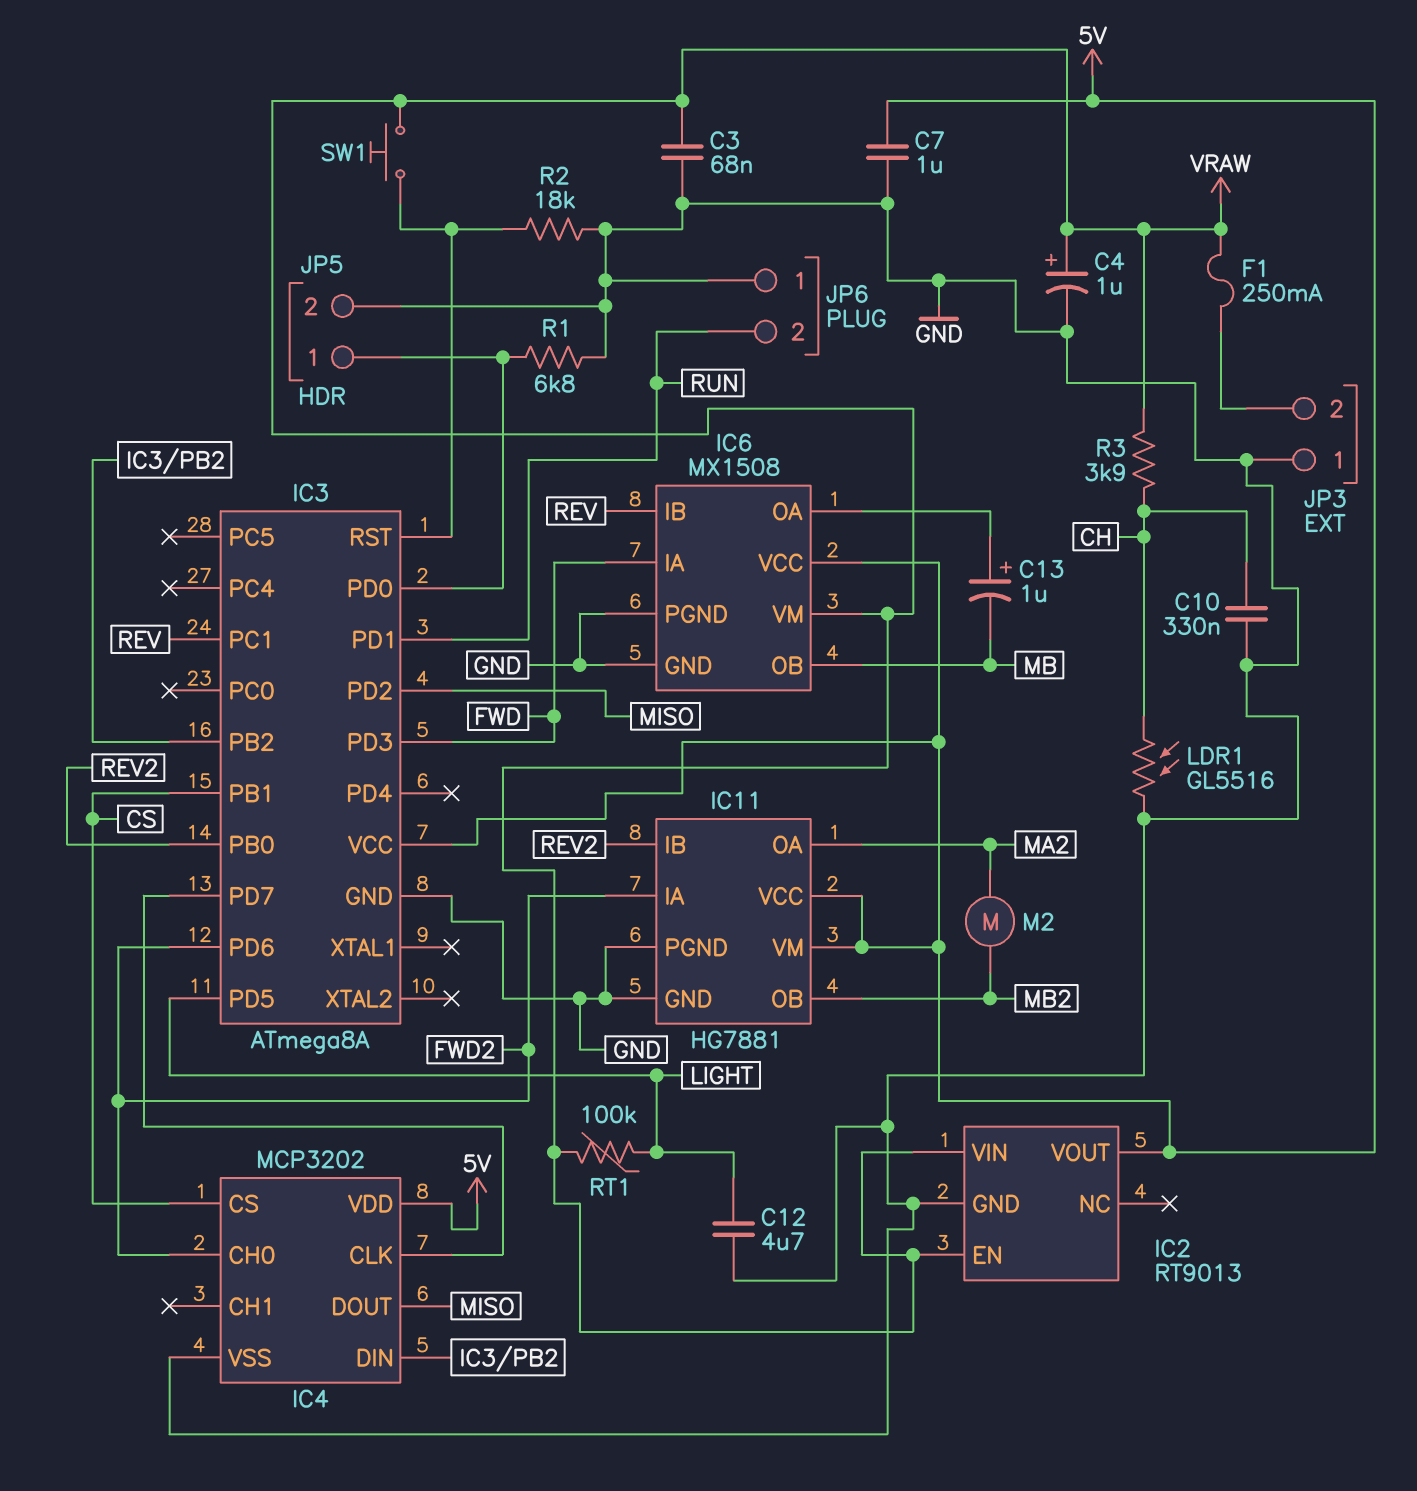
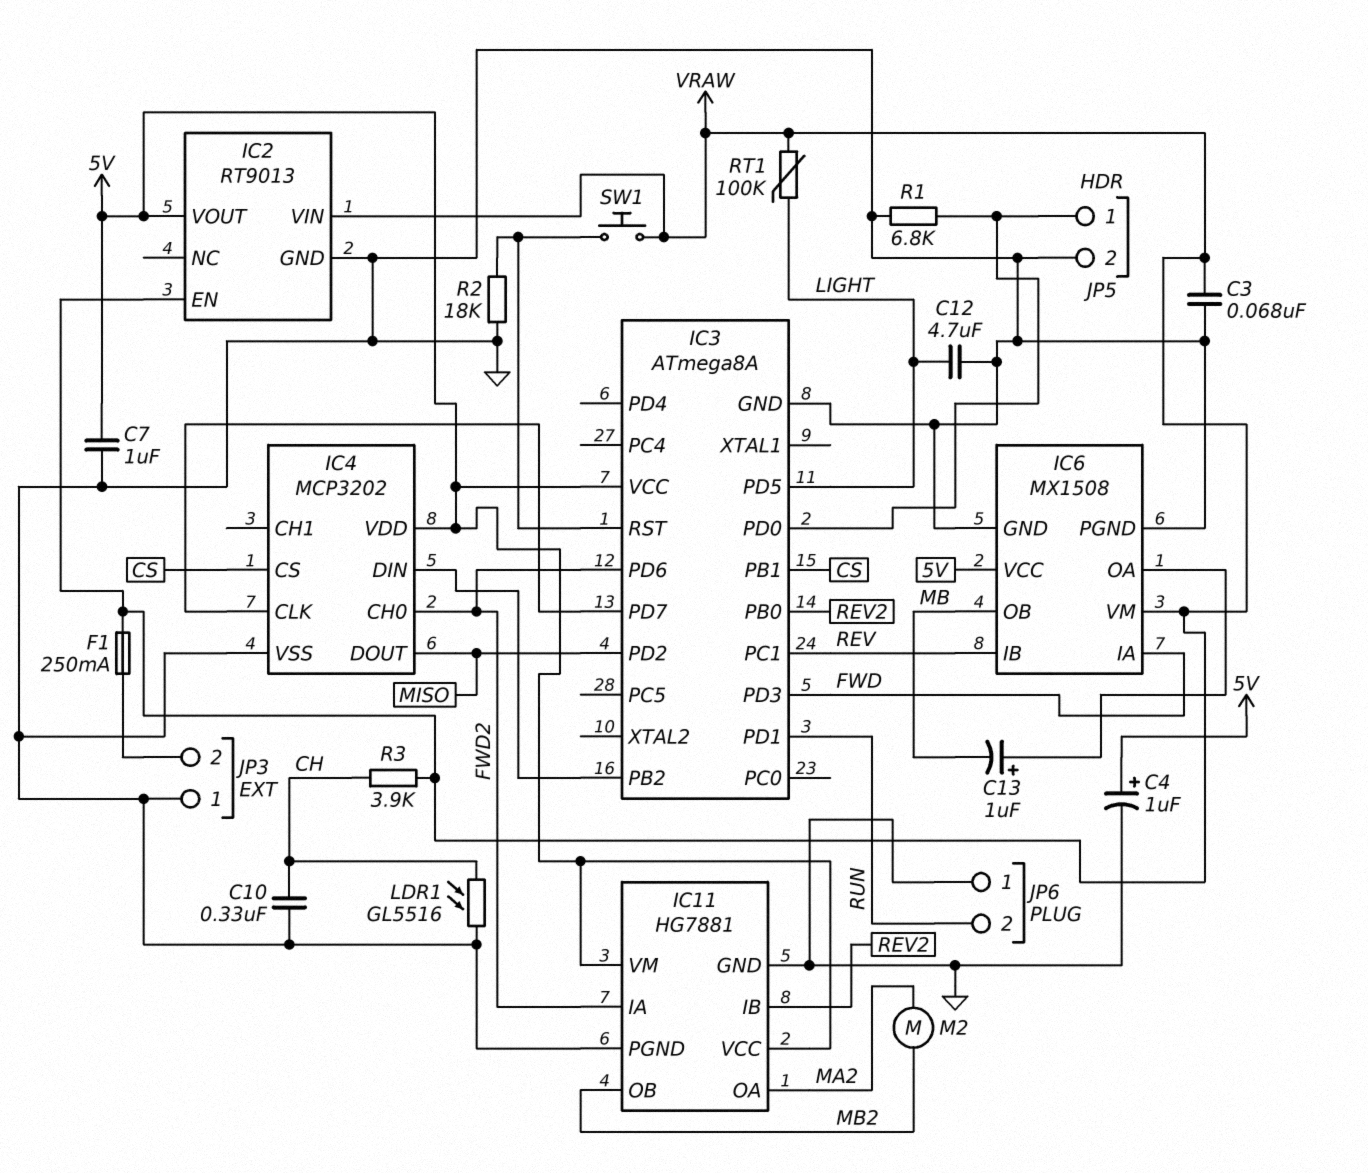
C4: 1uF (plus VRAW, minus GND) -> 1uF (plus 5V, minus GND)

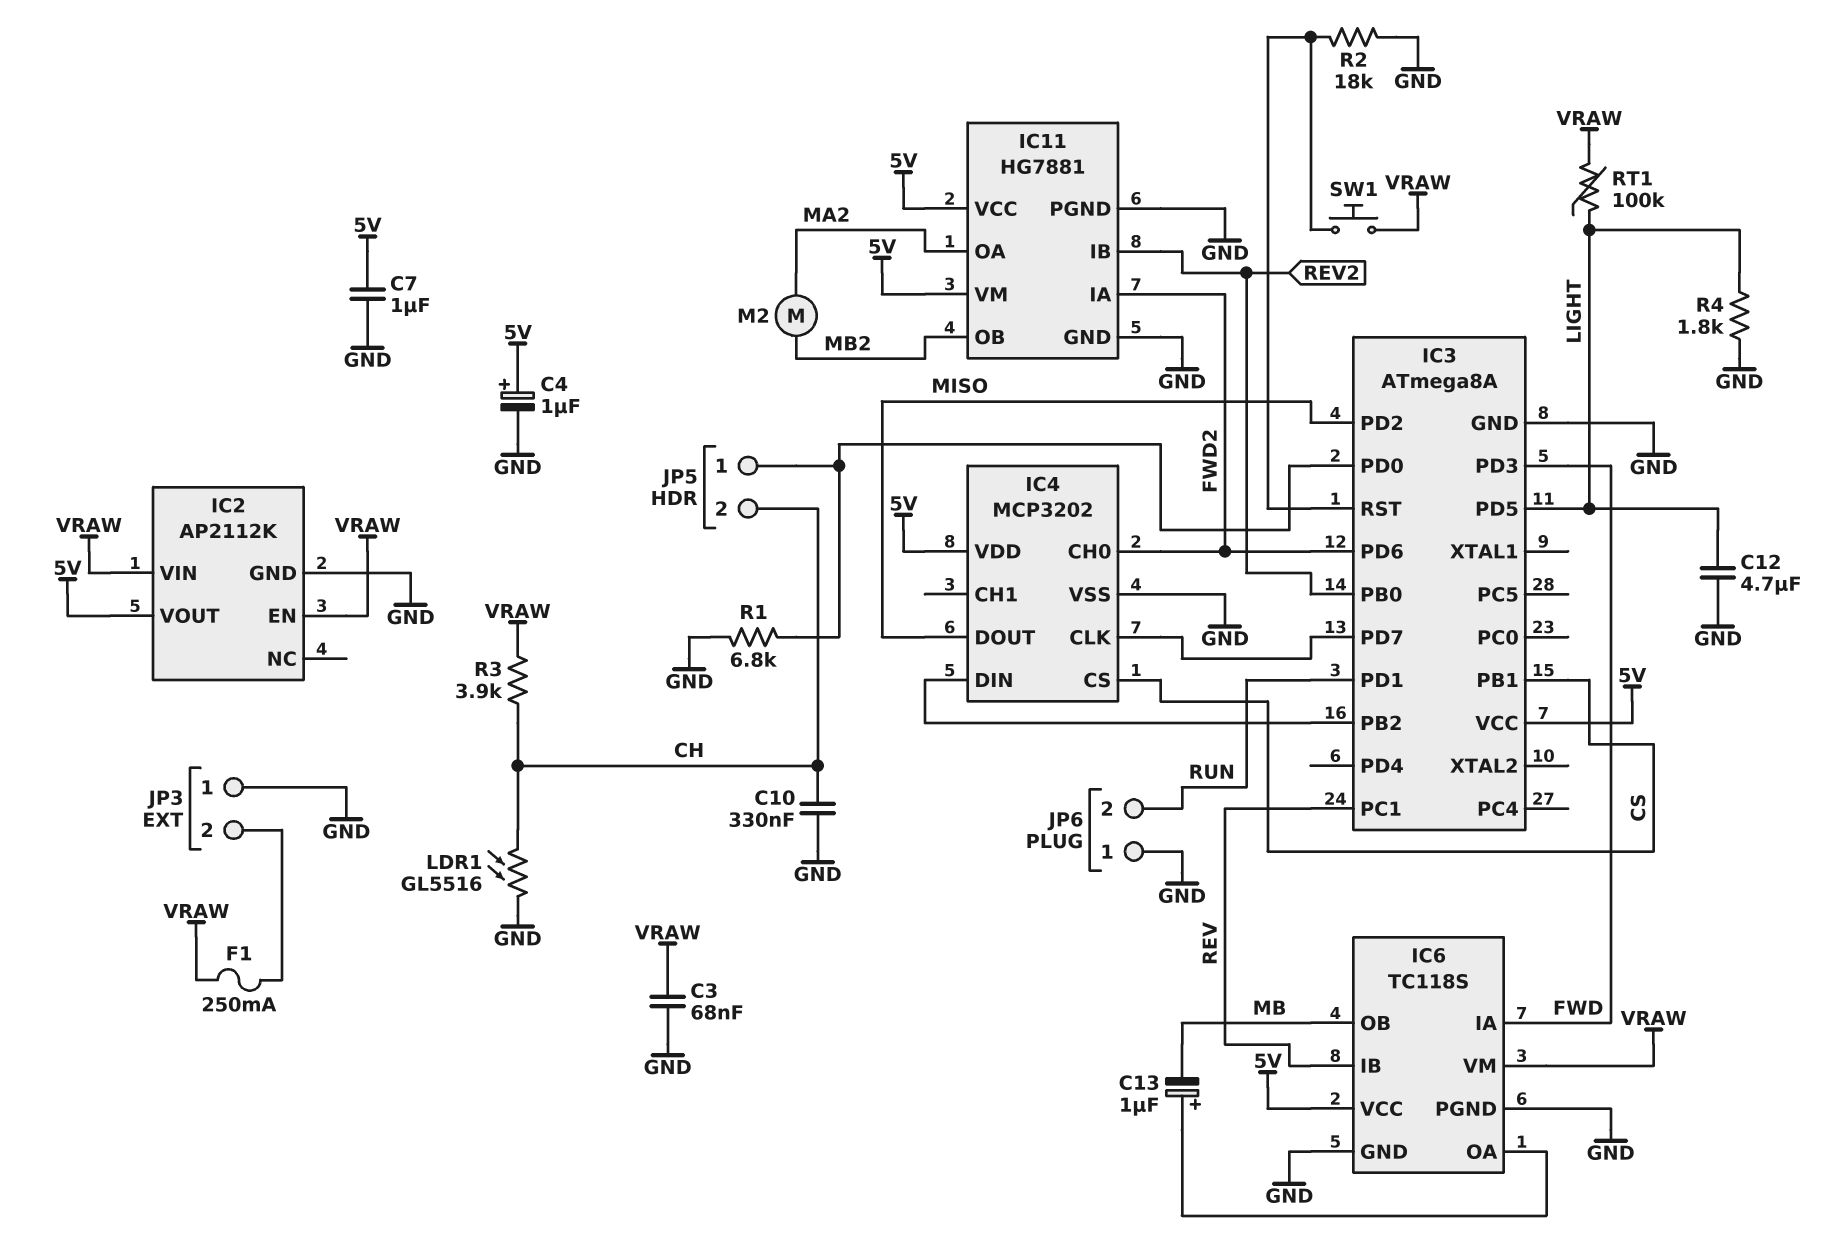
IC2: RT9013 -> AP2112K
IC6: MX1508 -> TC118S
JP5 pin 2: GND -> CH
R4: none -> 1.8k (GND, LIGHT)

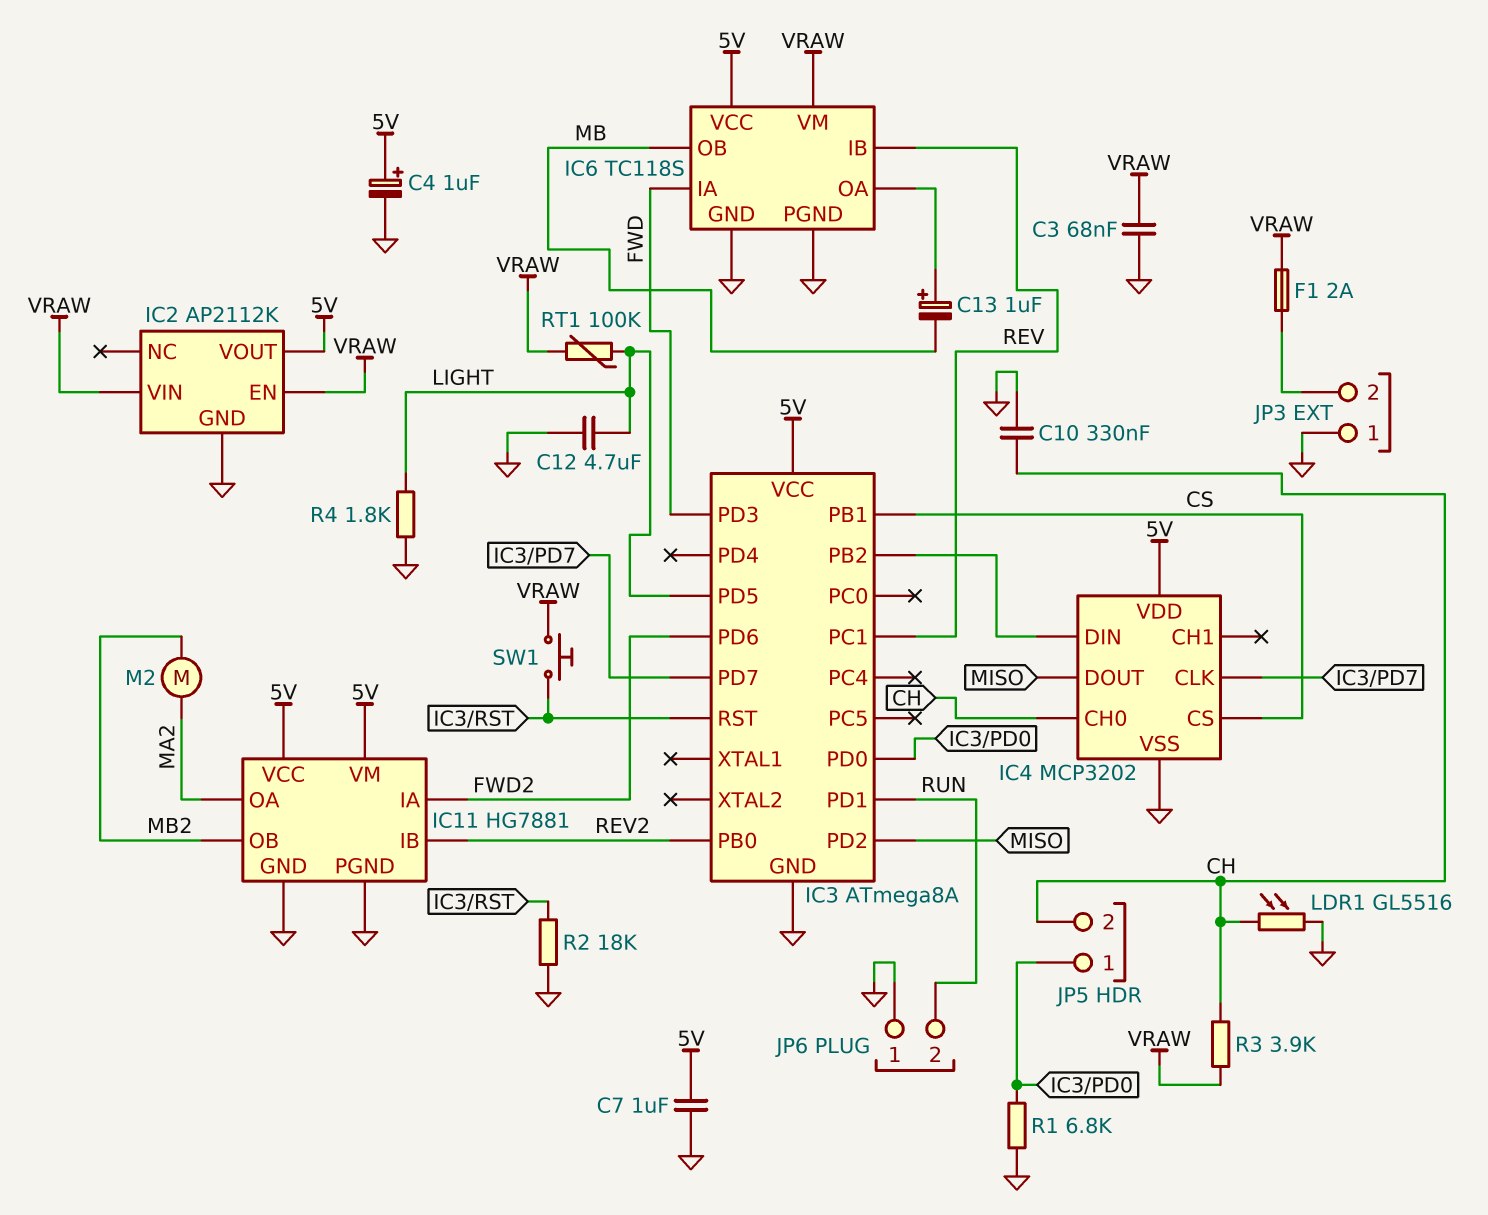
F1: 250mA (JP3/2, VRAW) -> 2A (JP3/2, VRAW)
IC4 pin CH0: FWD2 -> CH

